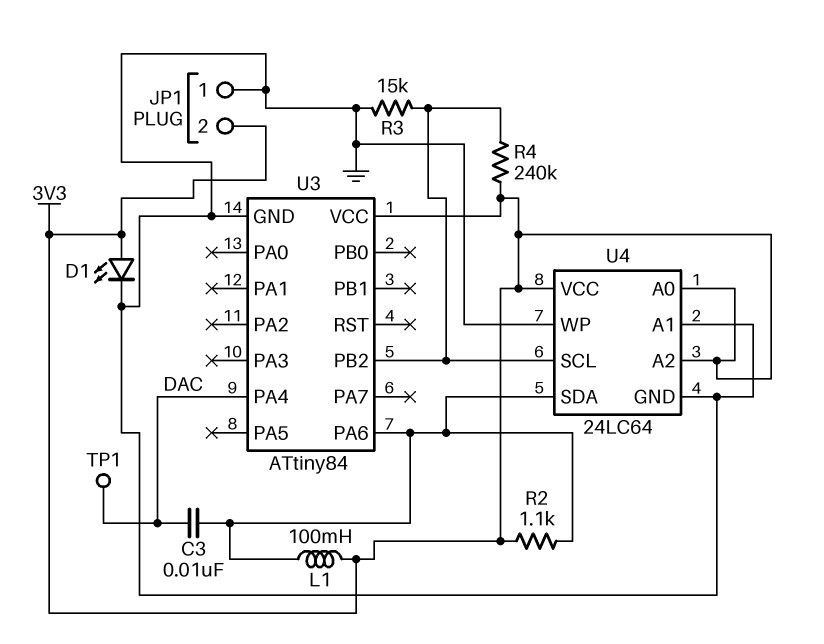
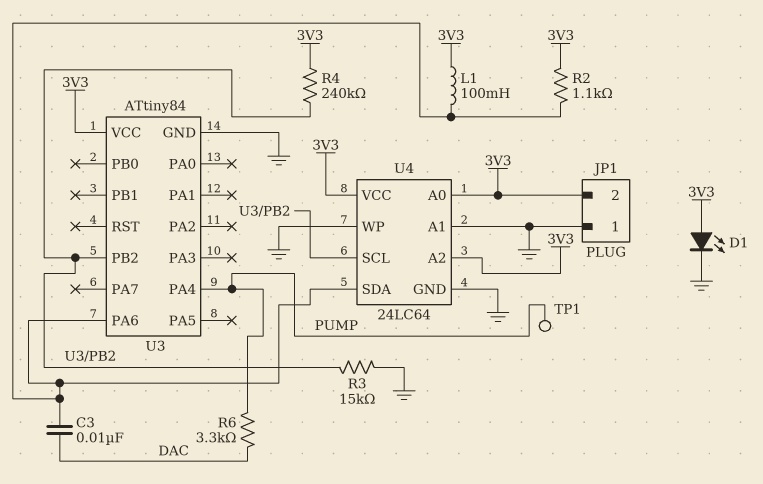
R6: none -> 3.3k (DAC, PUMP)
TP1: test point (DAC) -> test point (PUMP)
U3 pin PA4: DAC -> PUMP

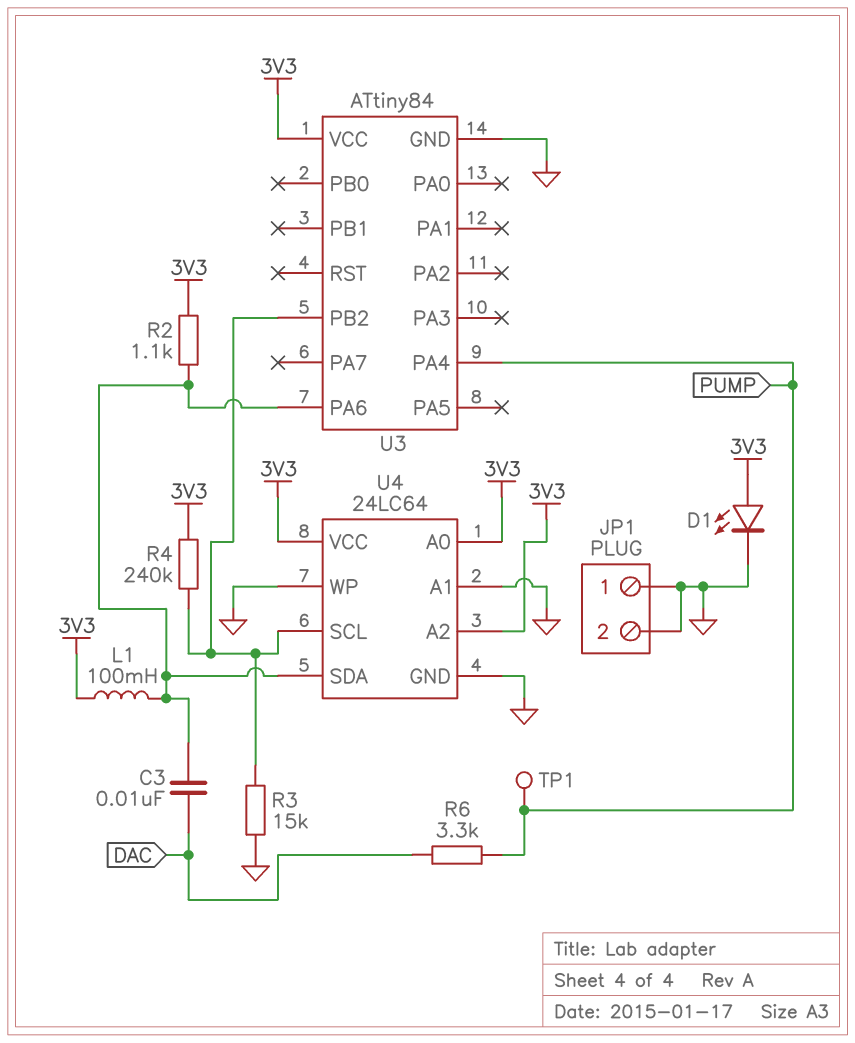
JP1 pin 2: 3V3 -> GND

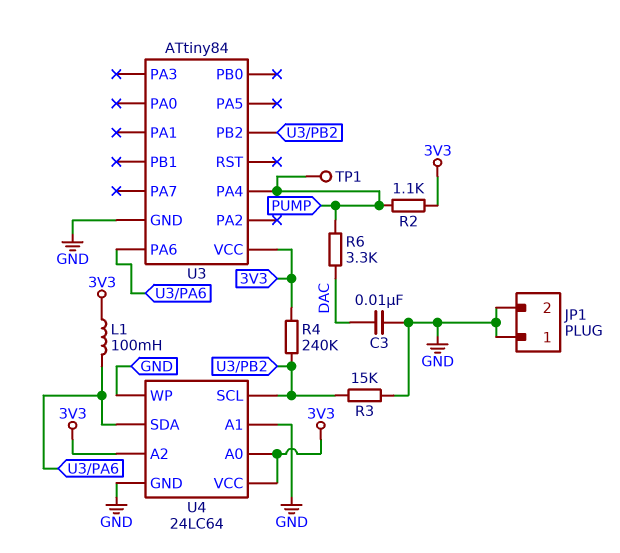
C3: 10nF (DAC, U3/PA6) -> 10nF (DAC, GND)
D1: LED (A 3V3, K GND) -> none
R2: 1.1k (3V3, U3/PA6) -> 1.1k (3V3, PUMP)

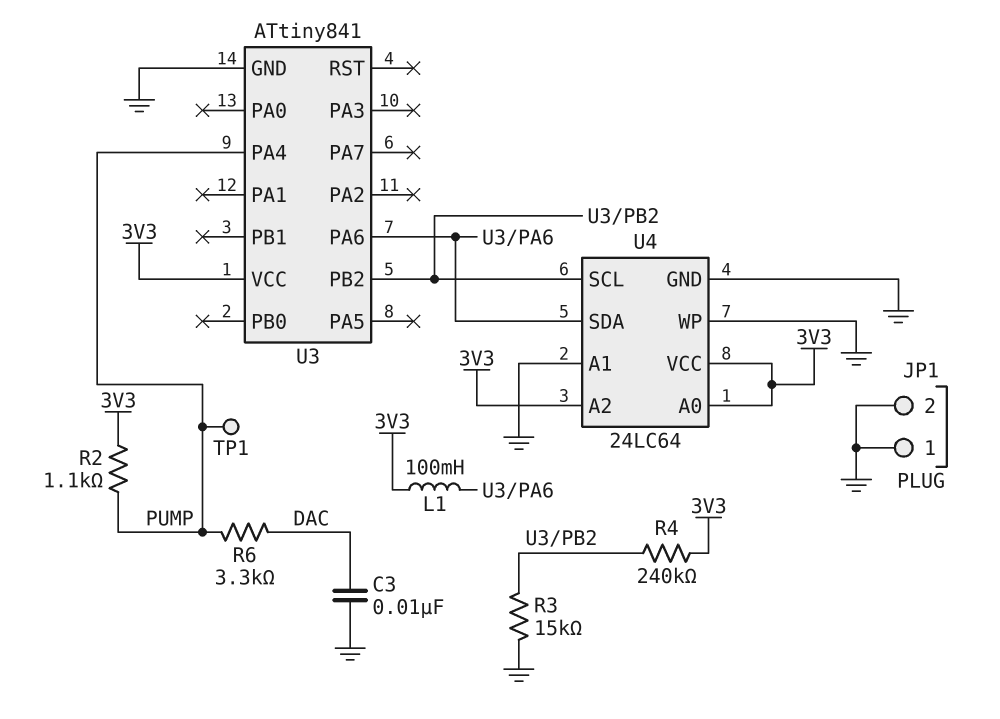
U3: ATtiny84 -> ATtiny841

